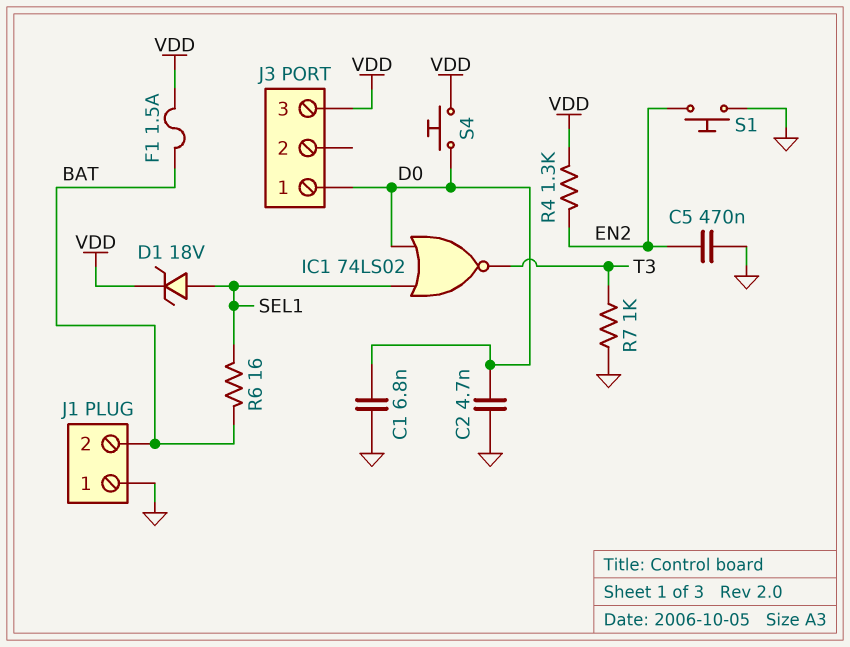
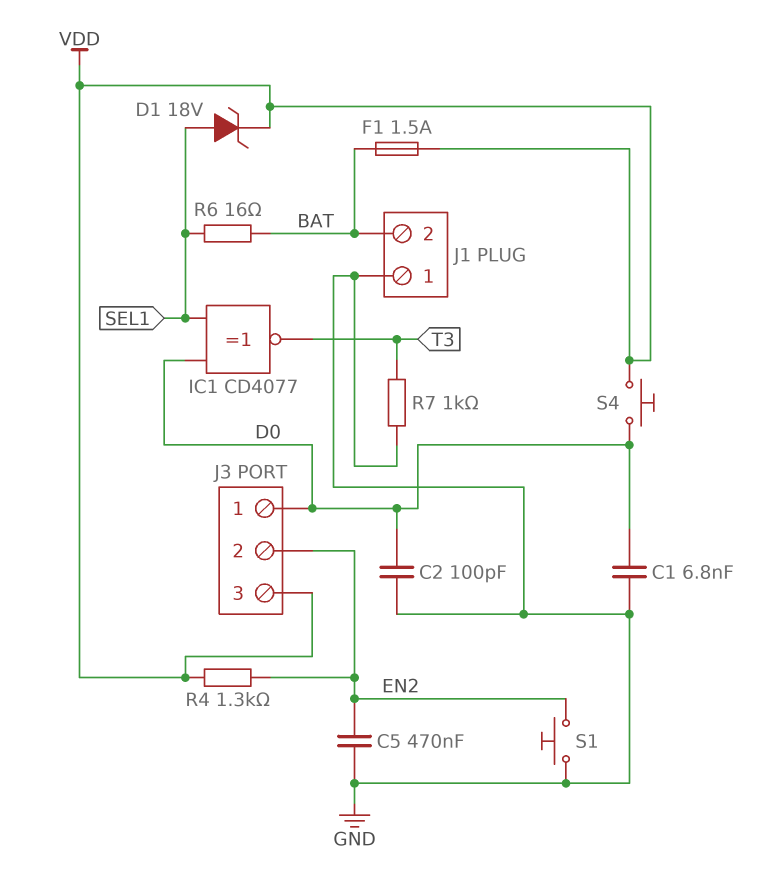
C2: 4.7nF (D0, GND) -> 100pF (D0, GND)
IC1: NOR 74LS02 (in D0, in SEL1, out T3) -> XNOR CD4077 (in D0, in SEL1, out T3)
J3 pin 2: none -> EN2

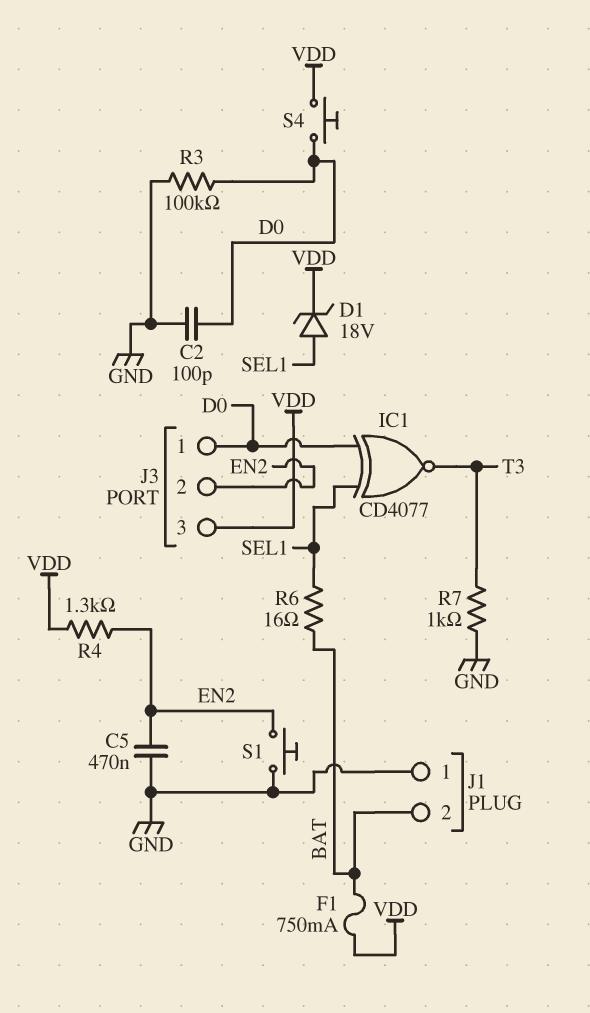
C1: 6.8nF (D0, GND) -> none
F1: 1.5A (BAT, VDD) -> 750mA (BAT, VDD)
R3: none -> 100k (D0, GND)

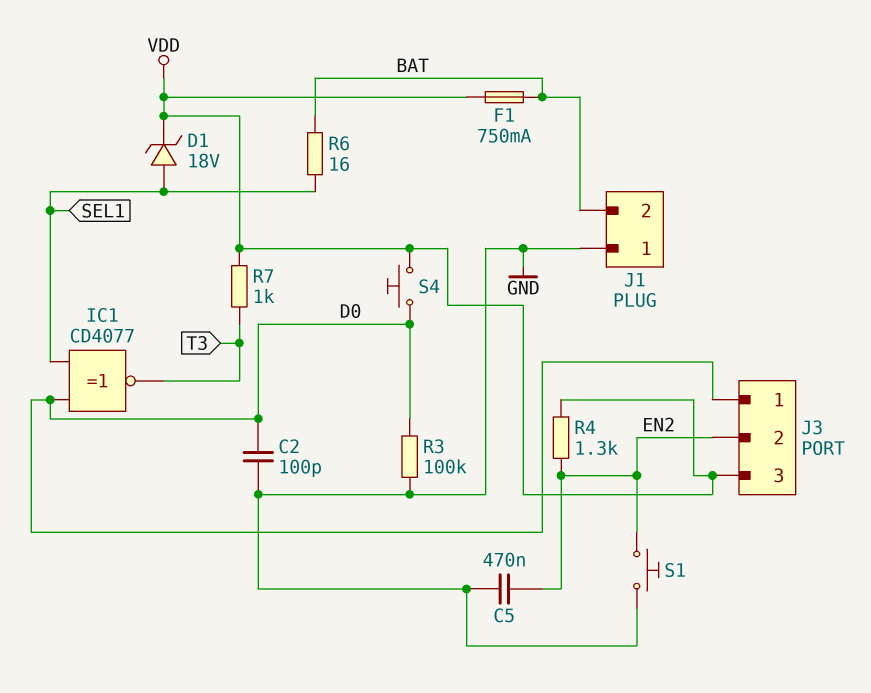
R7: 1k (GND, T3) -> 1k (T3, VDD)

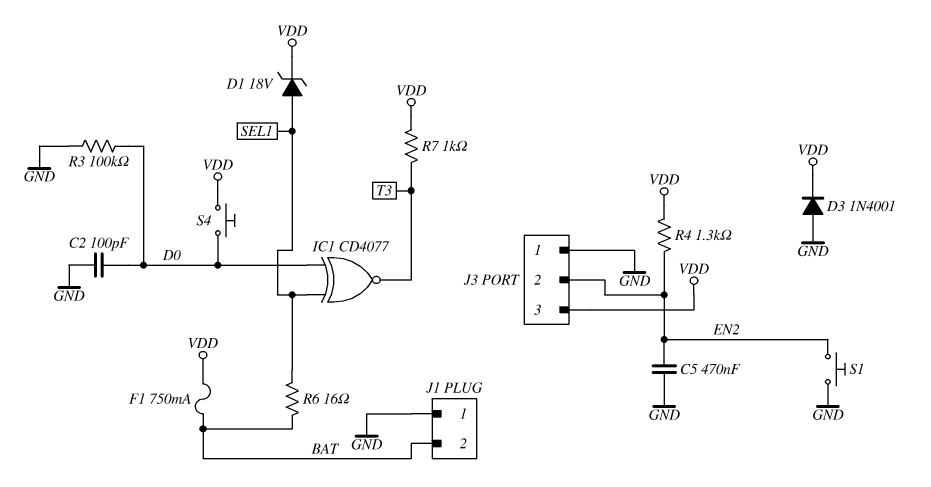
D3: none -> diode 1N4001 (A GND, K VDD)
J3 pin 1: D0 -> GND

